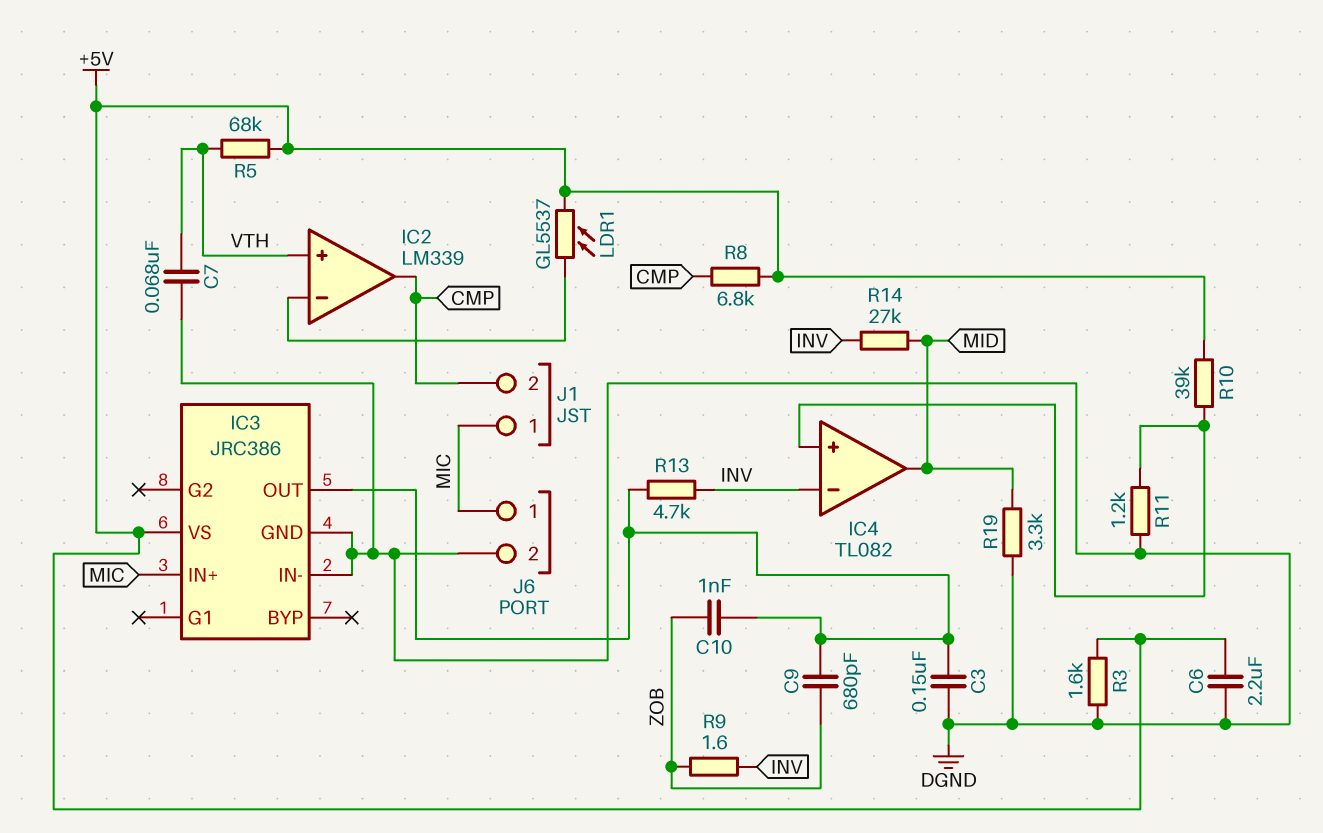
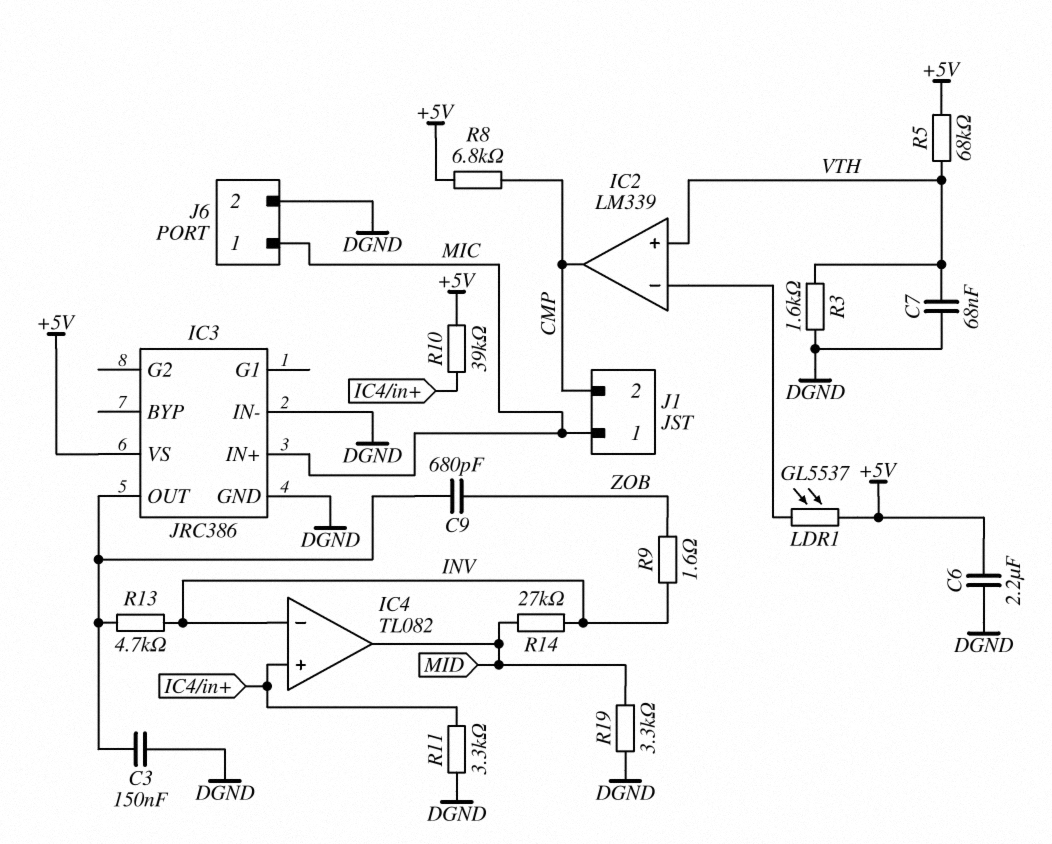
C10: 1nF (IC3/OUT, ZOB) -> none
R3: 1.6k (+5V, DGND) -> 1.6k (DGND, VTH)
R11: 1.2k (DGND, IC4/in+) -> 3.3k (DGND, IC4/in+)

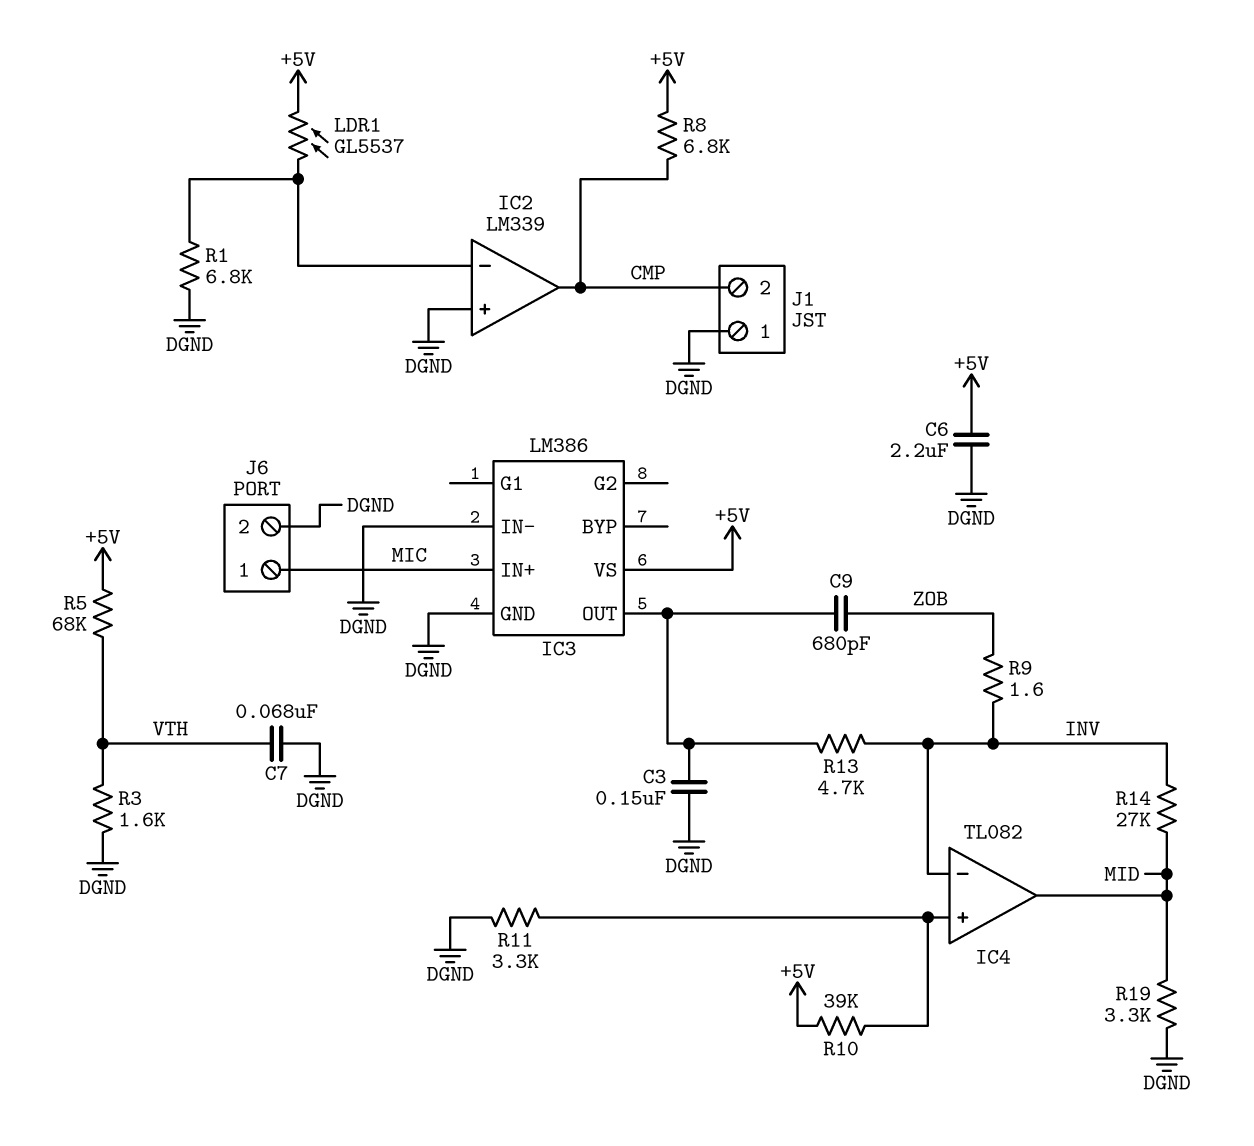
IC2 pin in+: VTH -> DGND
IC3: JRC386 -> LM386
J1 pin 1: MIC -> DGND
R1: none -> 6.8k (DGND, IC2/in-)

